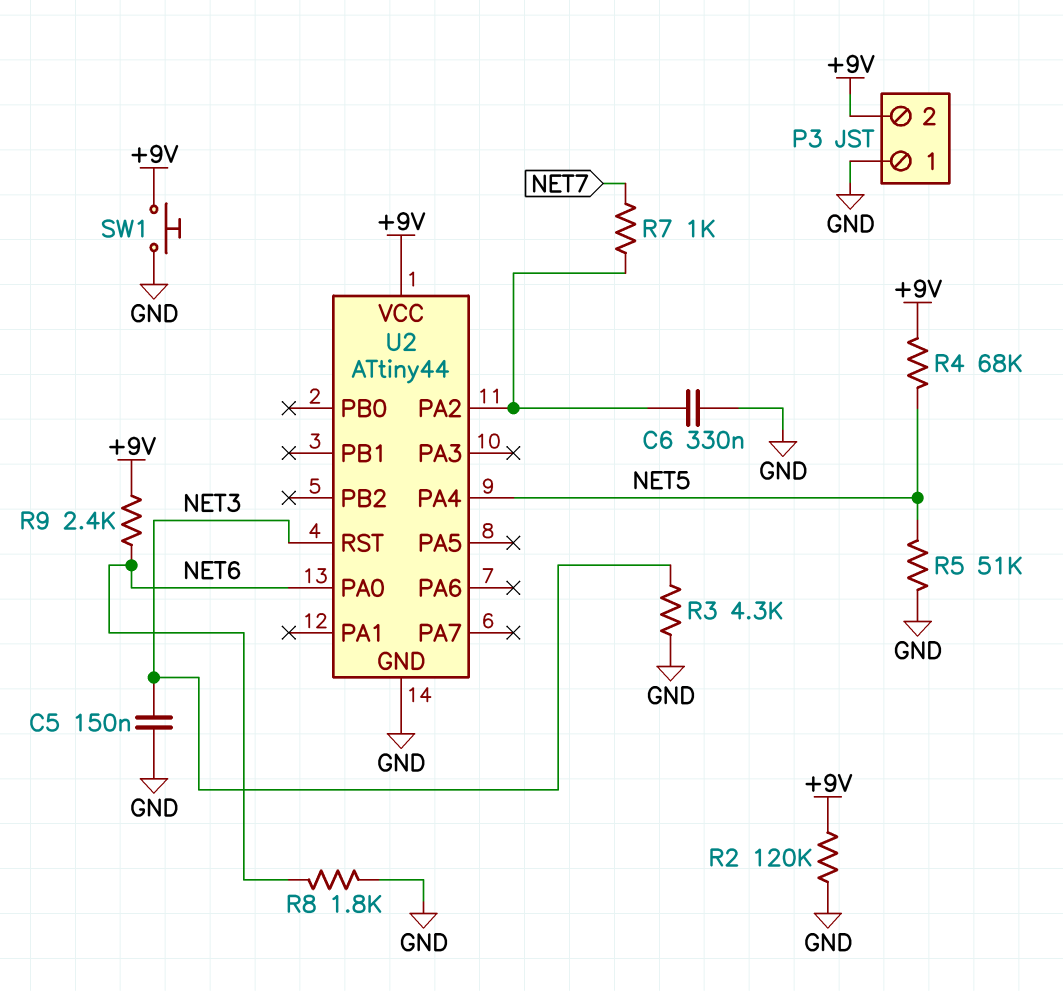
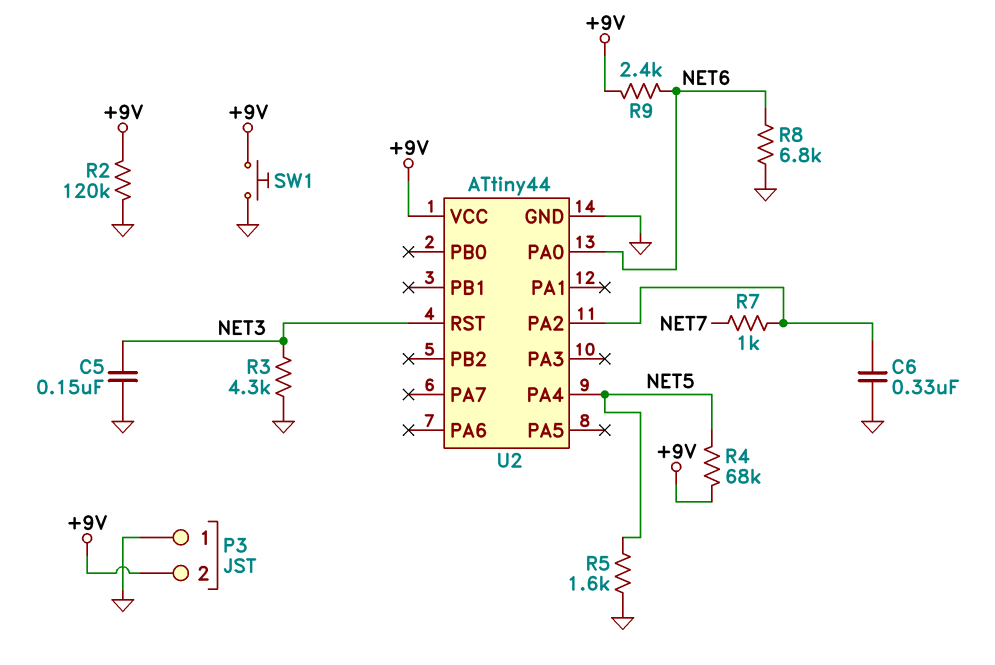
R5: 51k (GND, NET5) -> 1.6k (GND, NET5)
R8: 1.8k (GND, NET6) -> 6.8k (GND, NET6)

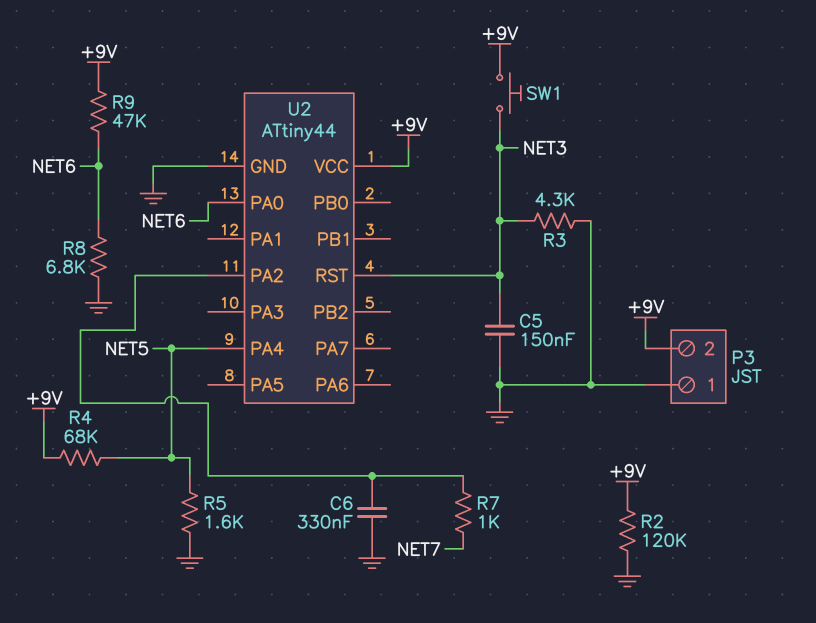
R9: 2.4k (+9V, NET6) -> 47k (+9V, NET6)
SW1: button (+9V, GND) -> button (+9V, NET3)

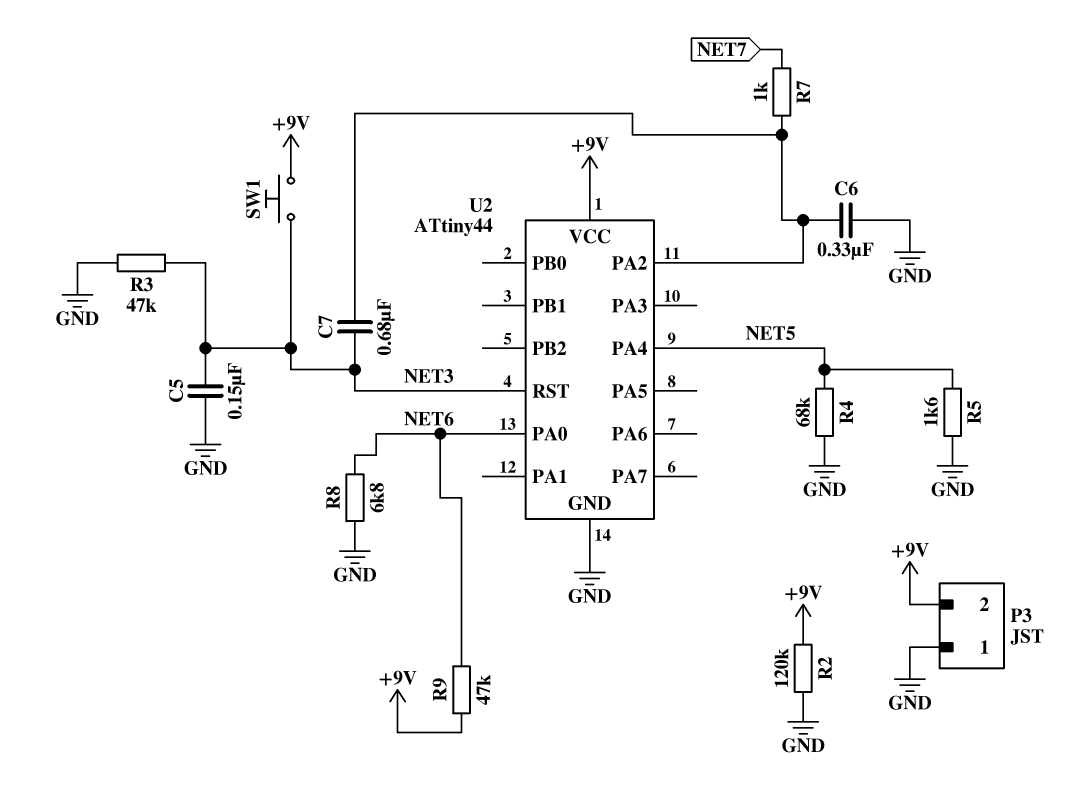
C7: none -> 680nF (NET3, U2/PA2)
R3: 4.3k (GND, NET3) -> 47k (GND, NET3)
R4: 68k (+9V, NET5) -> 68k (GND, NET5)

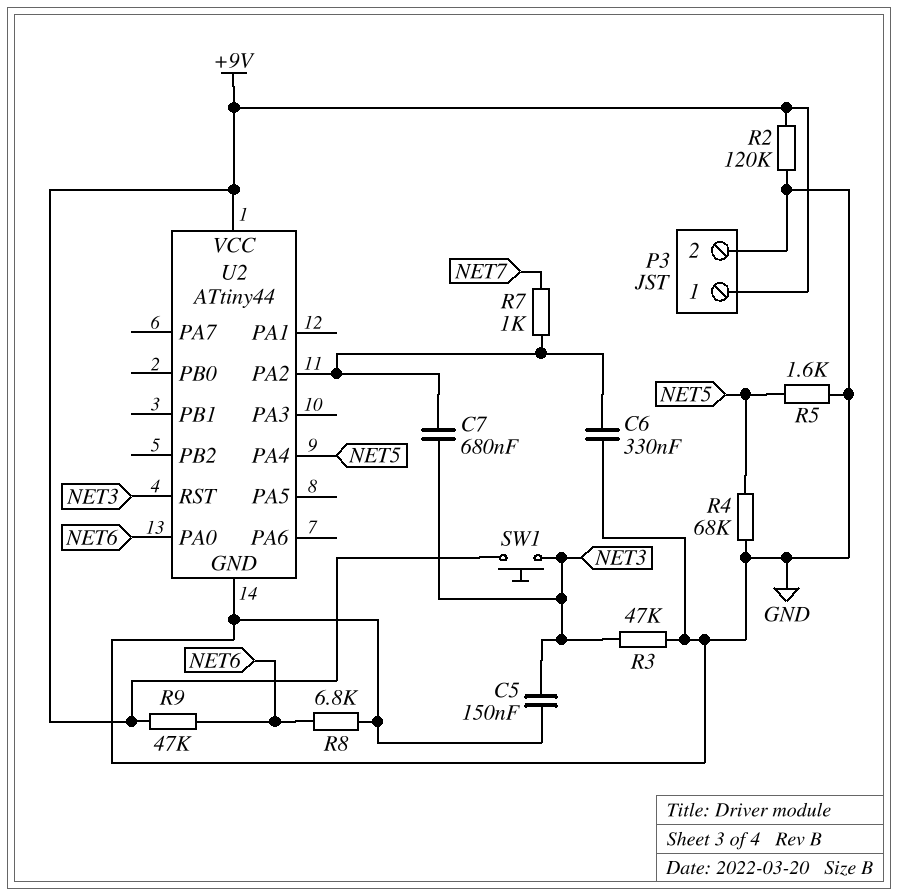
P3 pin 1: GND -> +9V
P3 pin 2: +9V -> GND

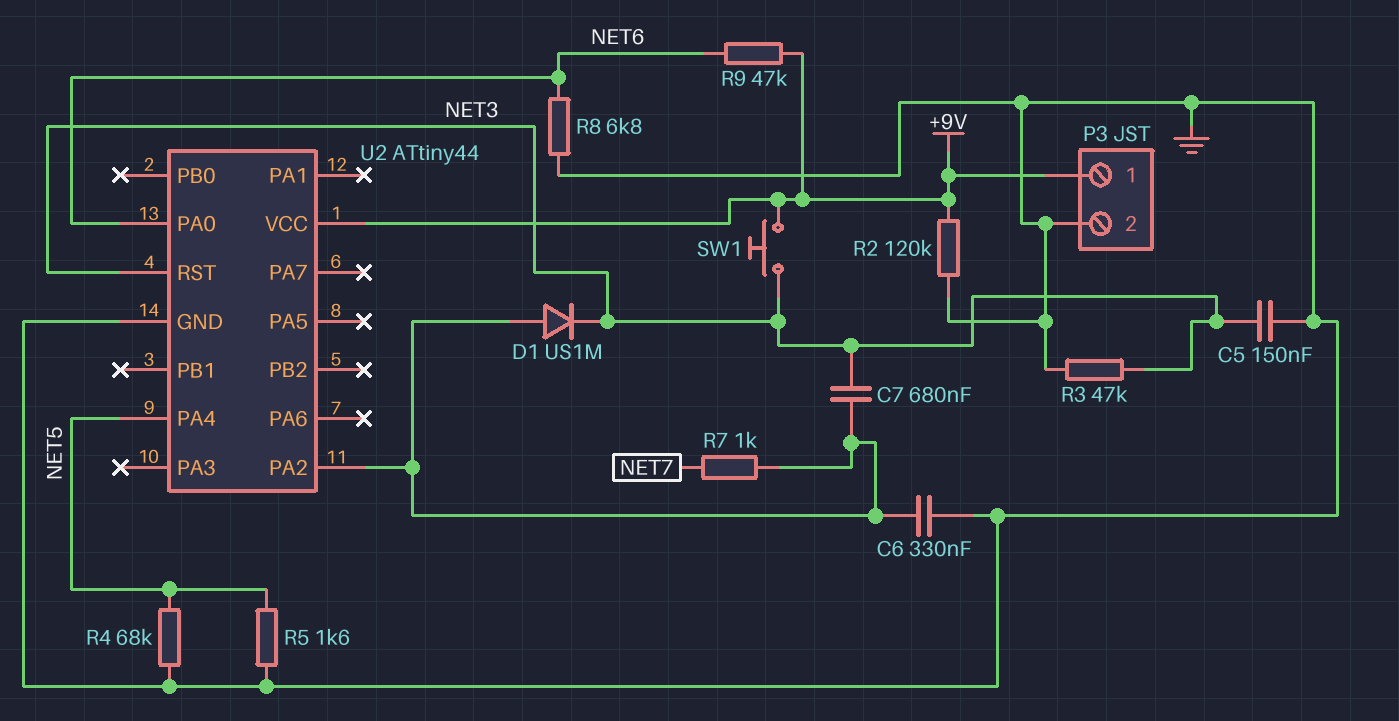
D1: none -> diode US1M (A U2/PA2, K NET3)

